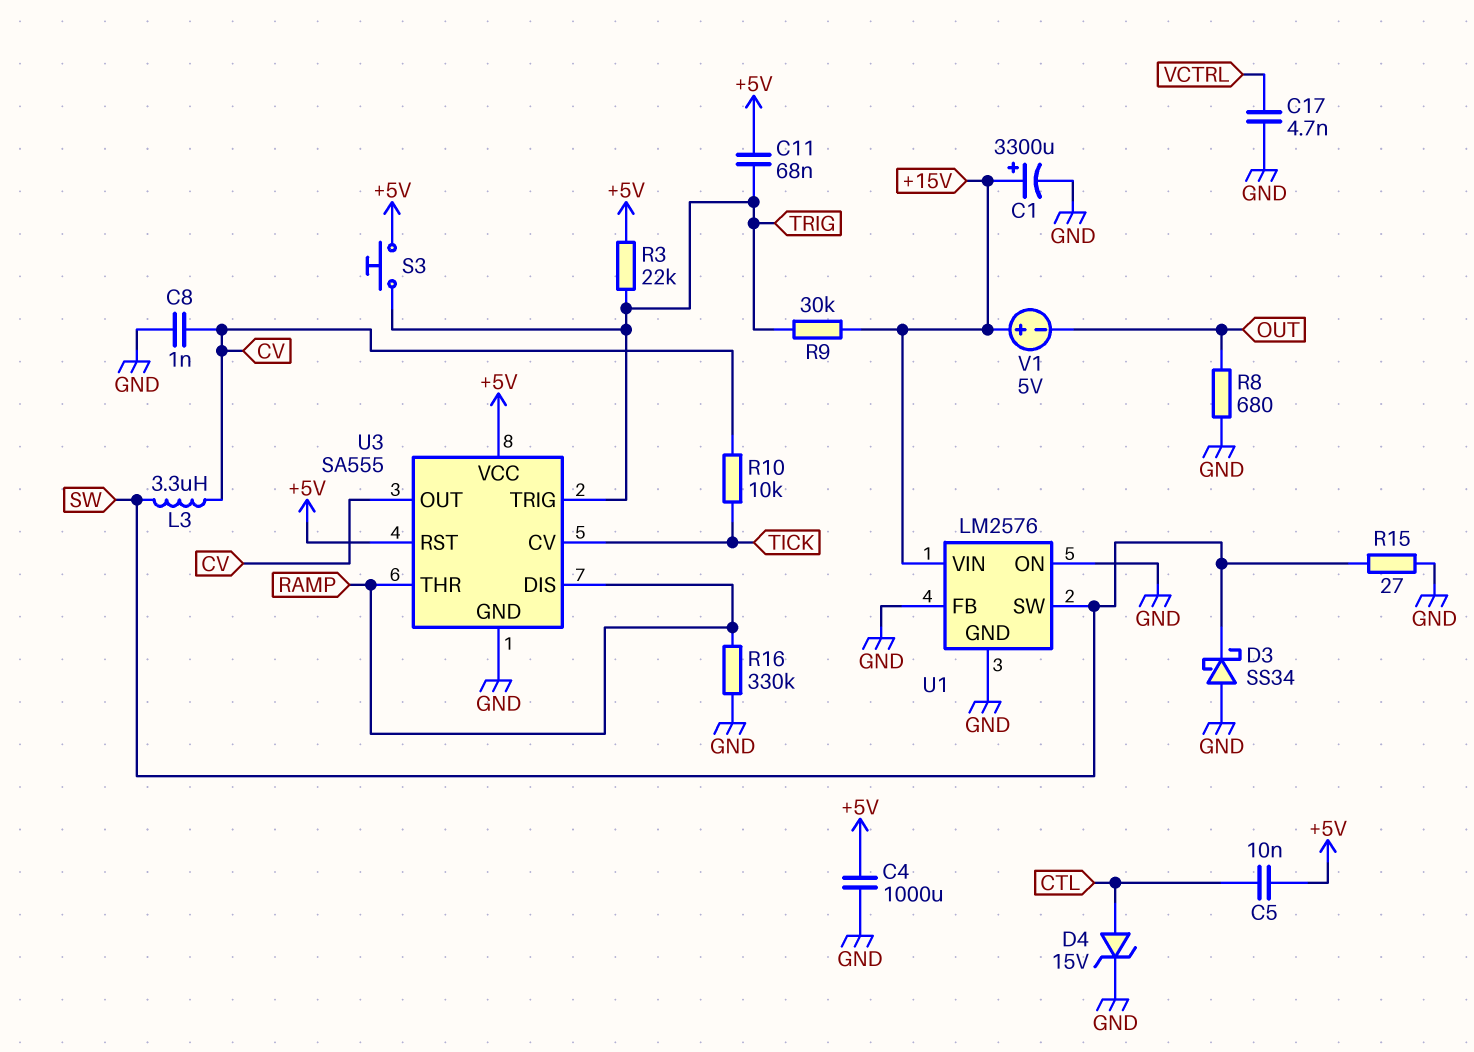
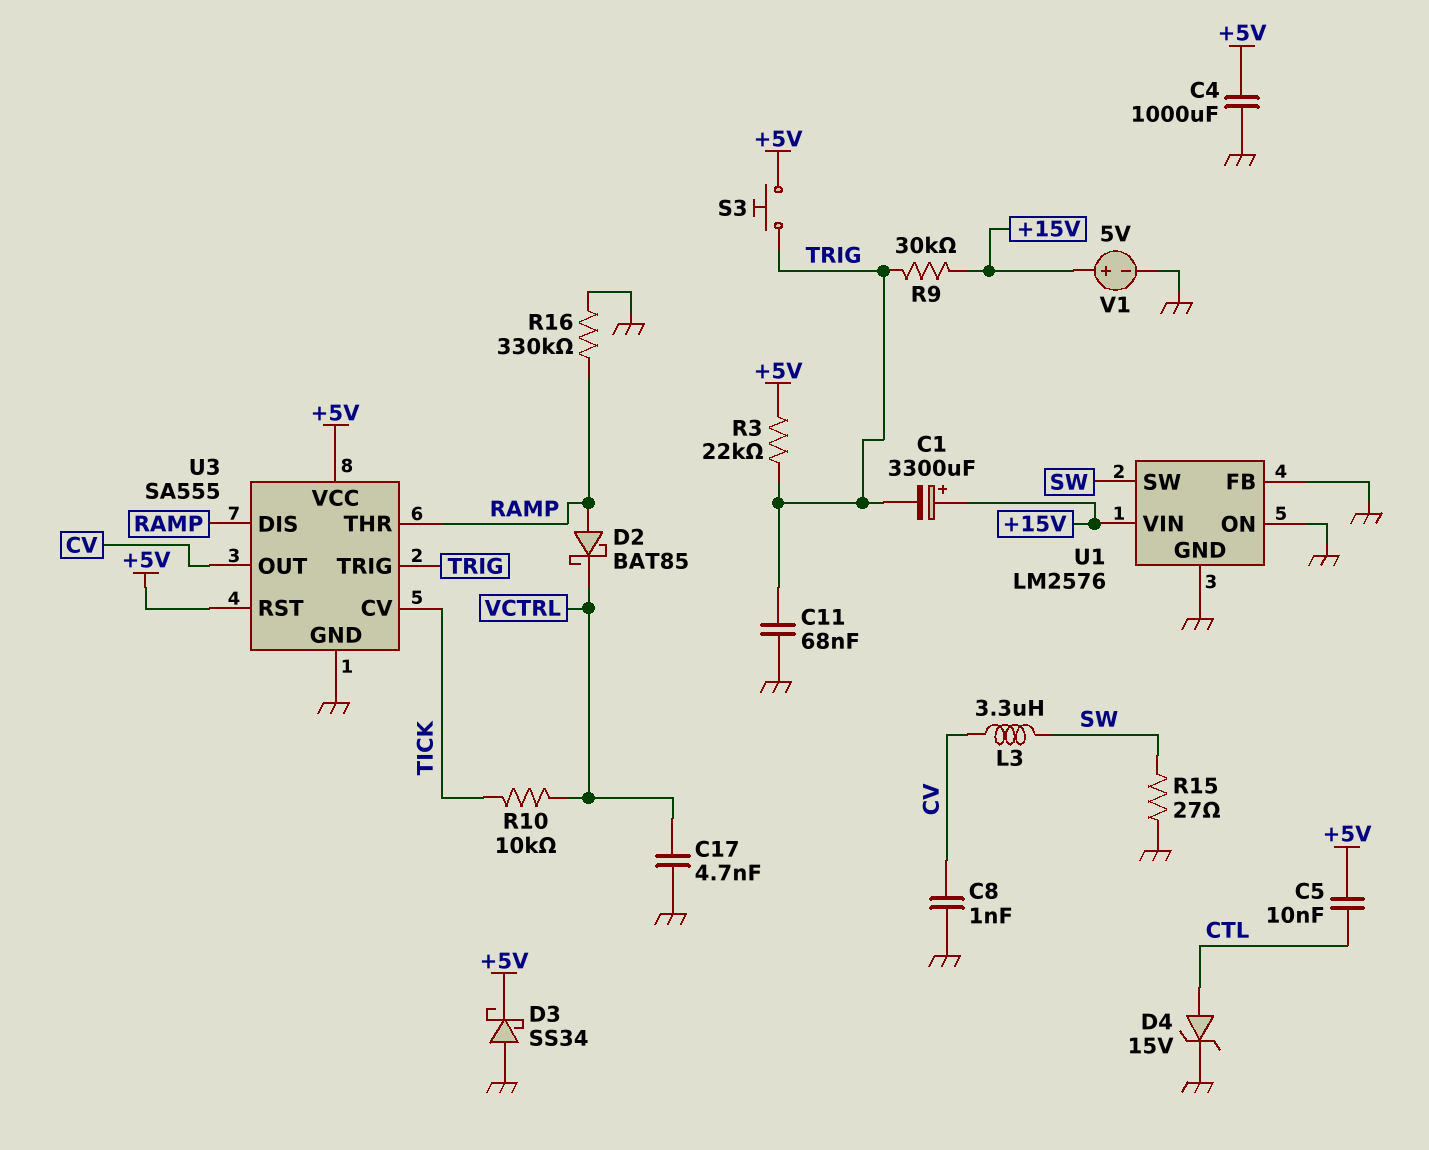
C1: 3300uF (plus +15V, minus GND) -> 3300uF (plus +15V, minus TRIG)
C11: 68nF (+5V, TRIG) -> 68nF (GND, TRIG)
D2: none -> schottky BAT85 (A RAMP, K VCTRL)
D3: schottky SS34 (A GND, K SW) -> schottky SS34 (A GND, K +5V)
R8: 680 (GND, OUT) -> none
R10: 10k (CV, TICK) -> 10k (TICK, VCTRL)
V1: 5V (plus +15V, minus OUT) -> 5V (plus +15V, minus GND)

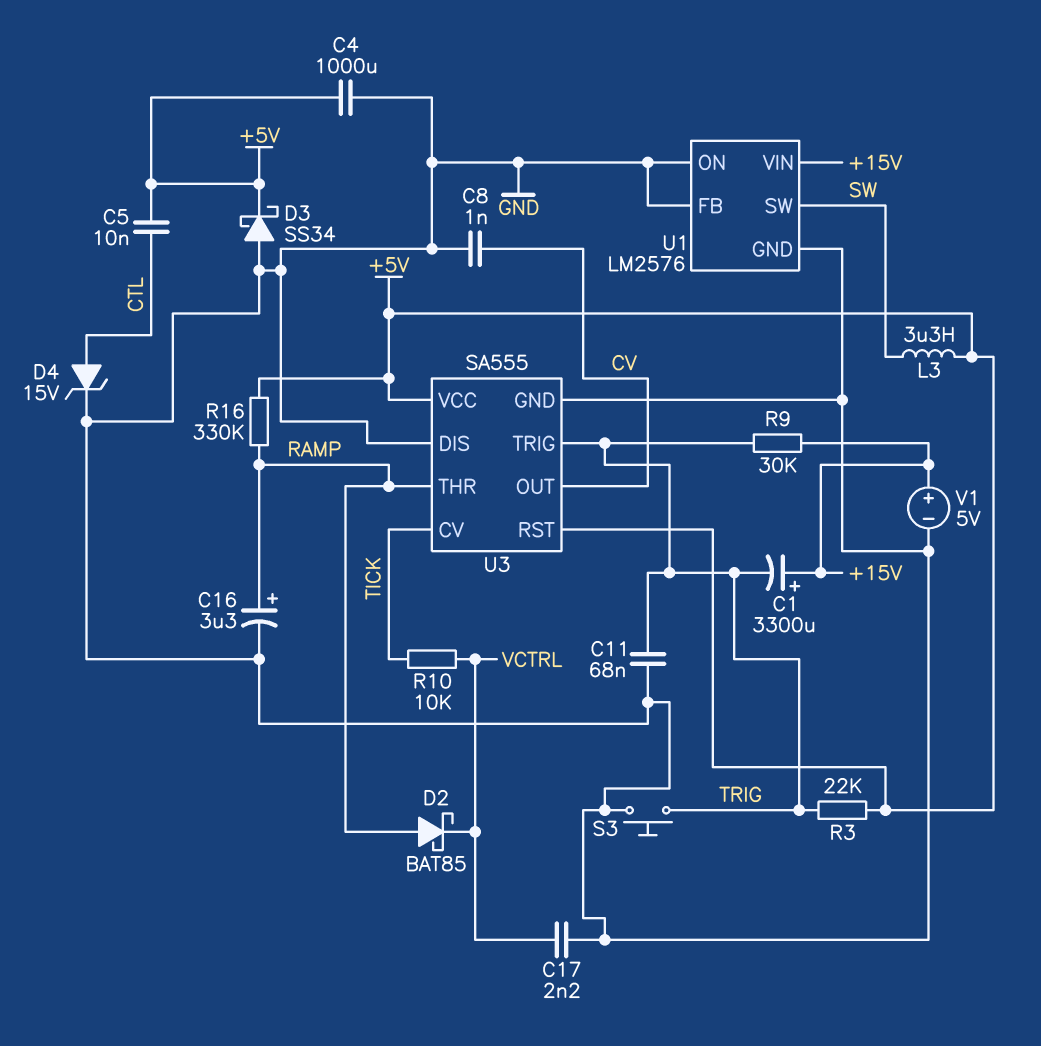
C16: none -> 3.3uF (plus RAMP, minus GND)
C17: 4.7nF (GND, VCTRL) -> 2.2nF (GND, VCTRL)
L3: 3.3uH (CV, SW) -> 3.3uH (+5V, SW)
R15: 27 (GND, SW) -> none
R16: 330k (GND, RAMP) -> 330k (+5V, RAMP)
S3: button (+5V, TRIG) -> button (GND, TRIG)
U3 pin DIS: RAMP -> GND

